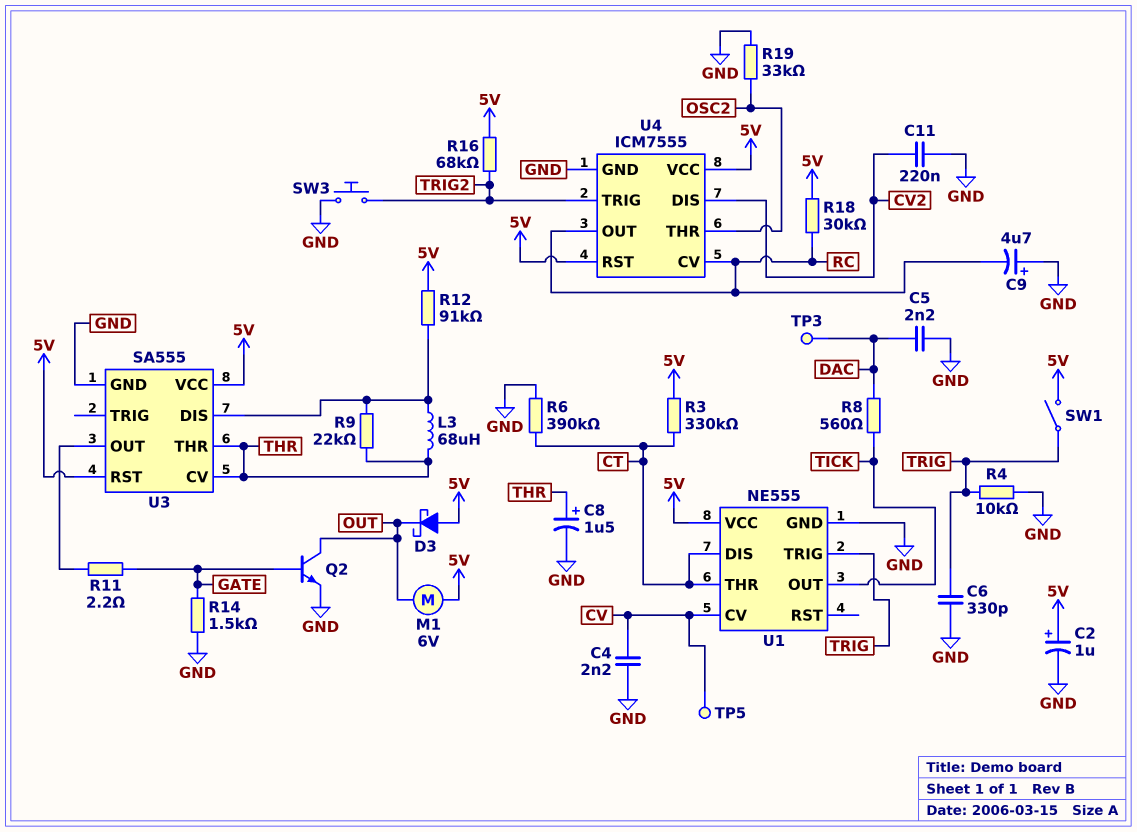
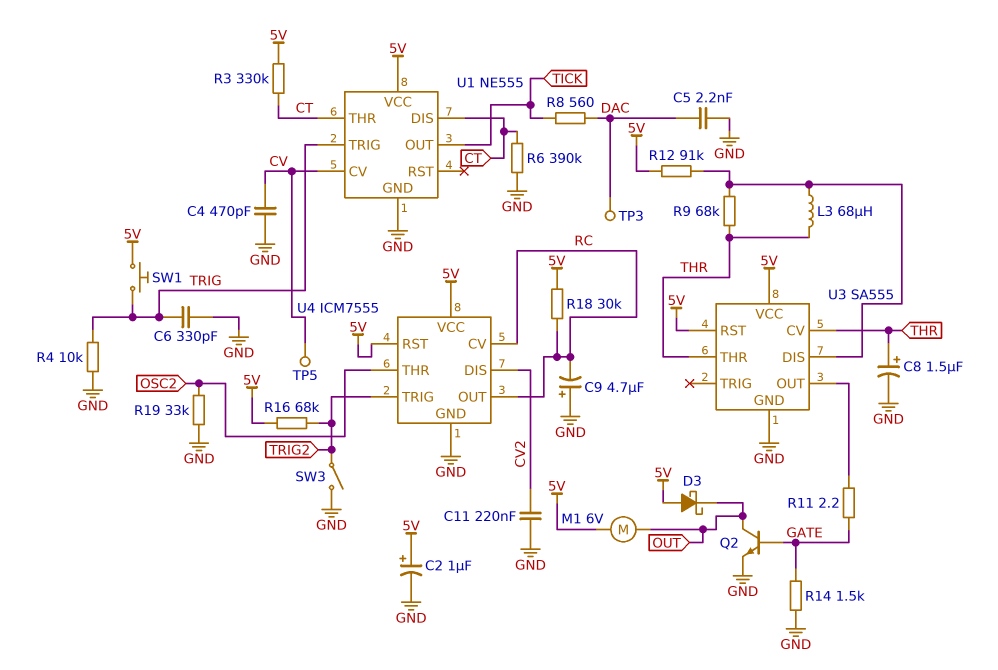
C4: 2.2nF (CV, GND) -> 470pF (CV, GND)
R9: 22k (THR, U3/DIS) -> 68k (THR, U3/DIS)
SW1: switch (5V, TRIG) -> button (5V, TRIG)
SW3: button (GND, TRIG2) -> switch (GND, TRIG2)

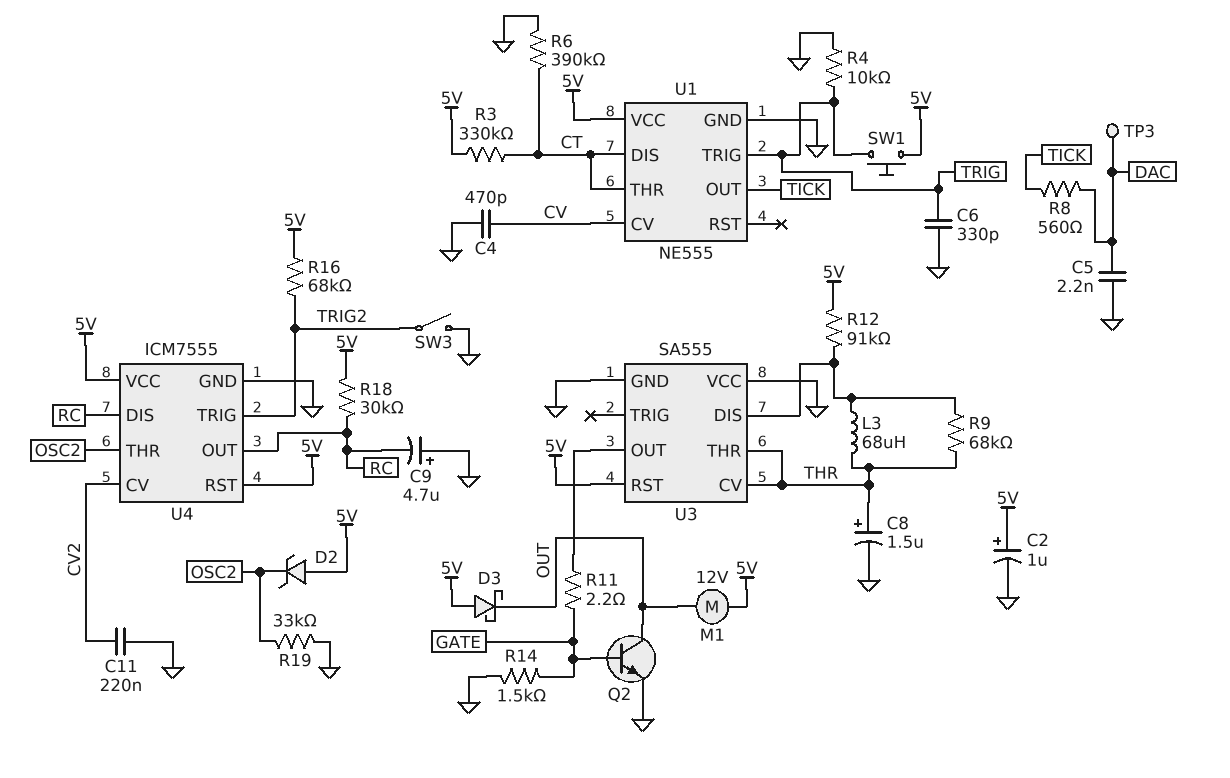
D2: none -> zener (A 5V, K OSC2)
M1: motor 6V (5V, OUT) -> motor 12V (5V, OUT)
TP5: test point (CV) -> none
U3 pin VCC: 5V -> GND
U4 pin CV: RC -> CV2
U4 pin DIS: CV2 -> RC

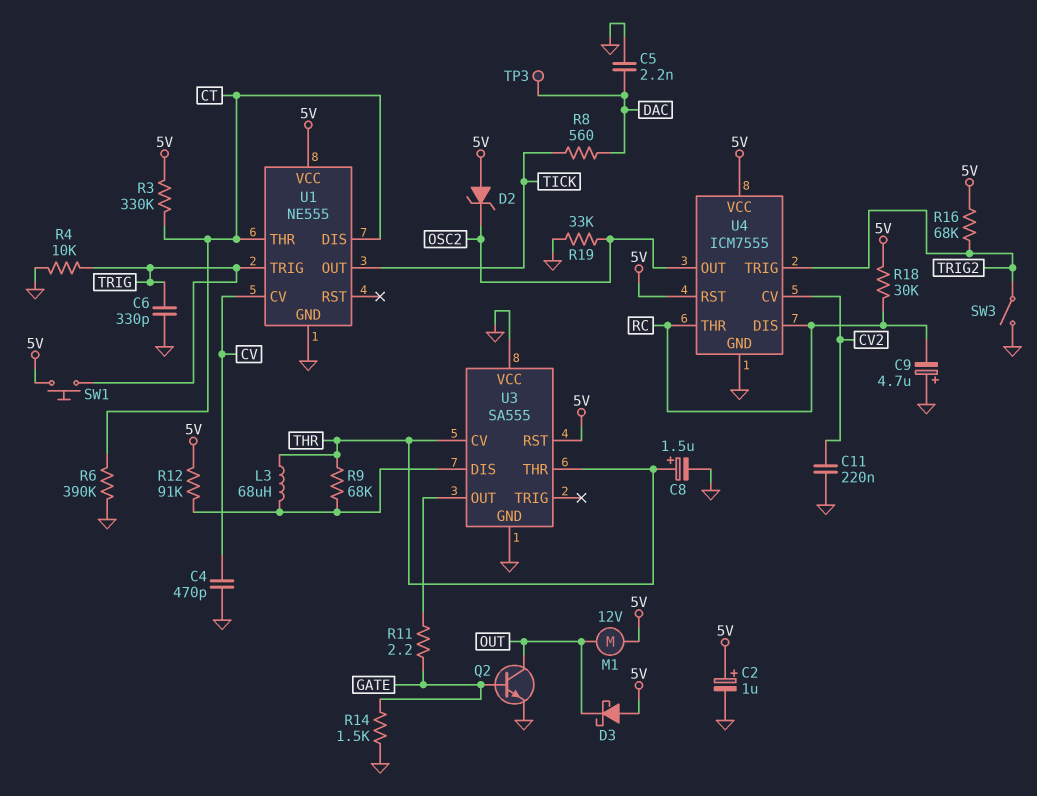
U4 pin OUT: RC -> OSC2
U4 pin THR: OSC2 -> RC

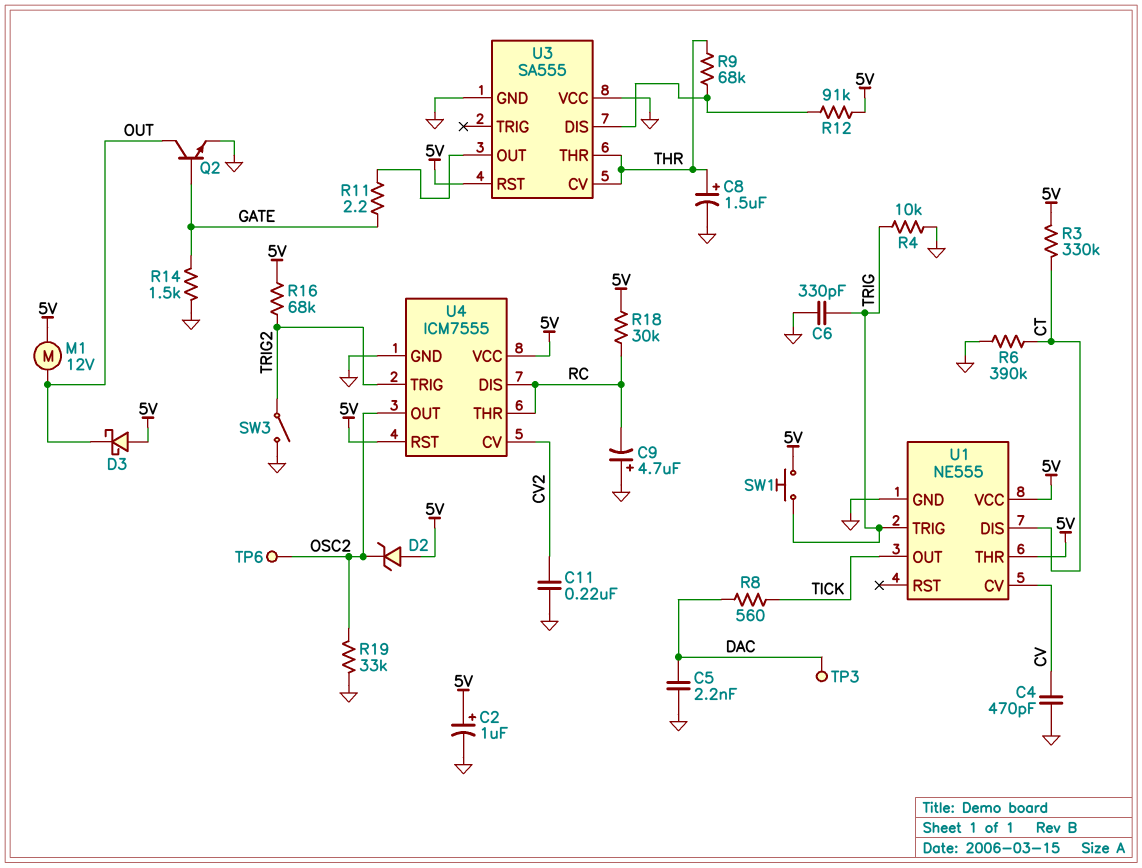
L3: 68uH (THR, U3/DIS) -> none
TP6: none -> test point (OSC2)
U1 pin THR: CT -> 5V

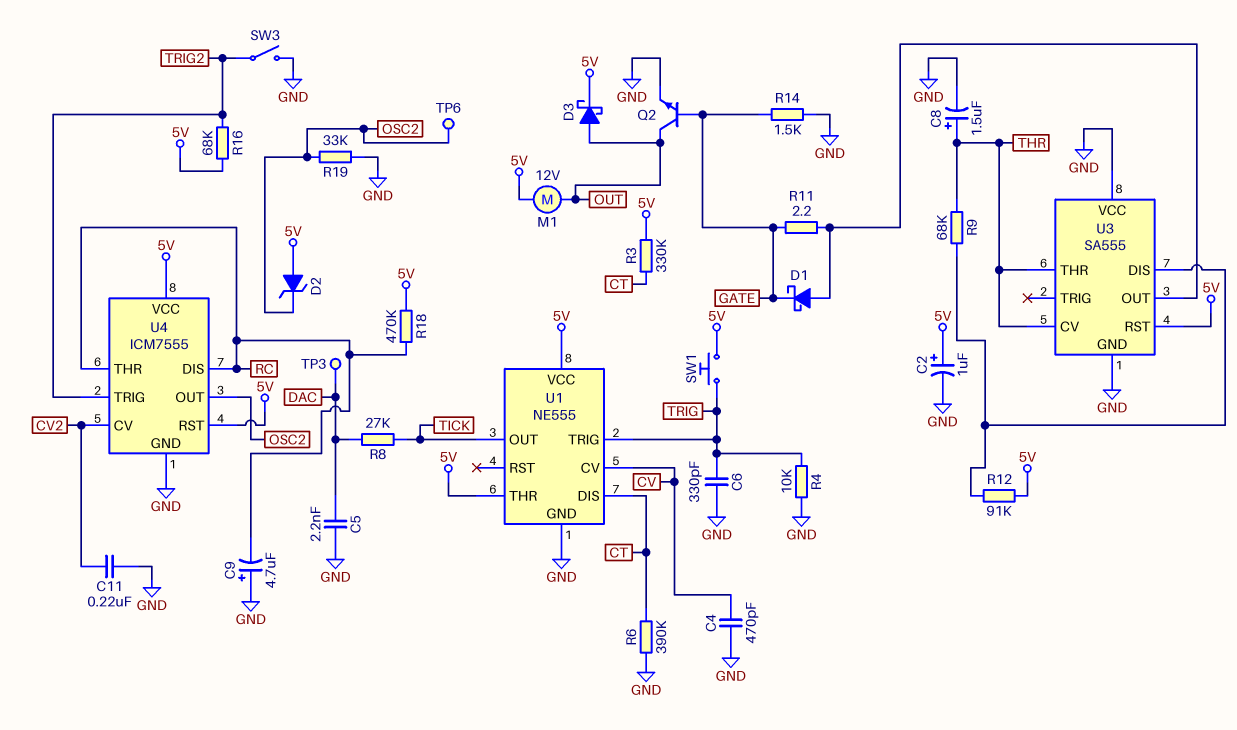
D1: none -> schottky (A U3/OUT, K GATE)
D3: schottky (A 5V, K OUT) -> schottky (A OUT, K 5V)
R8: 560 (DAC, TICK) -> 27k (DAC, TICK)
R18: 30k (5V, RC) -> 470k (5V, RC)

